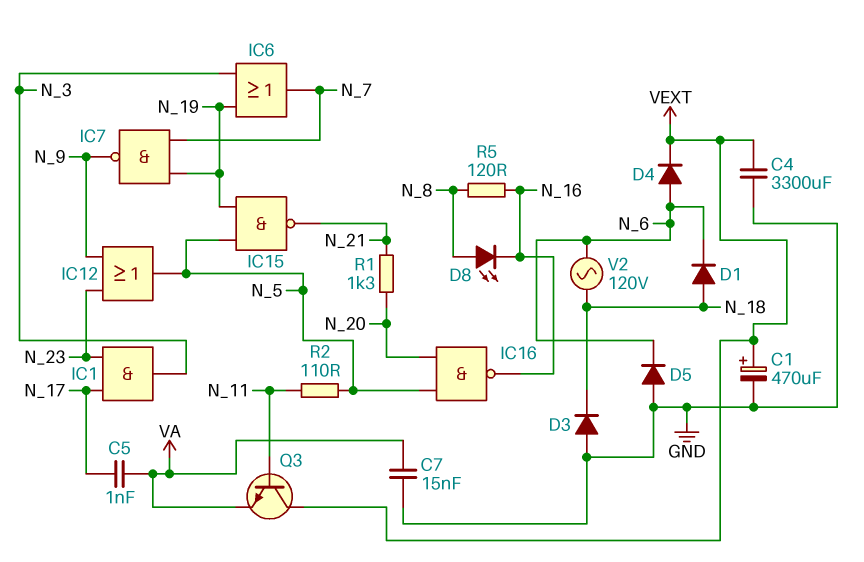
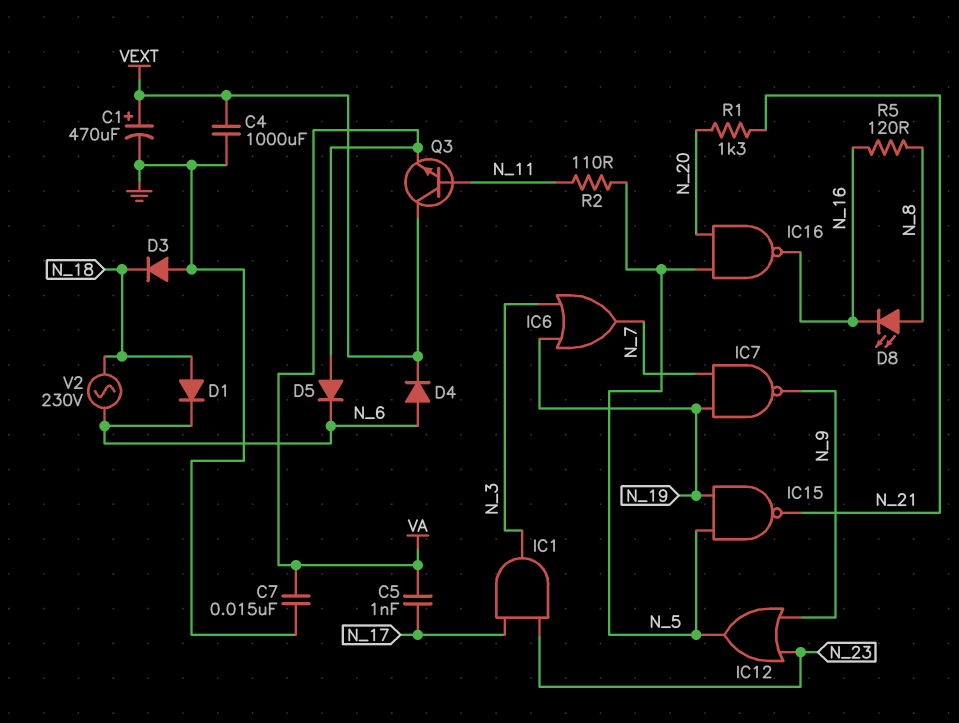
C4: 3300uF (GND, VEXT) -> 1000uF (GND, VEXT)
D5: diode (A GND, K N_6) -> diode (A VA, K N_6)
V2: AC 120V (N_6, N_18) -> AC 230V (N_6, N_18)

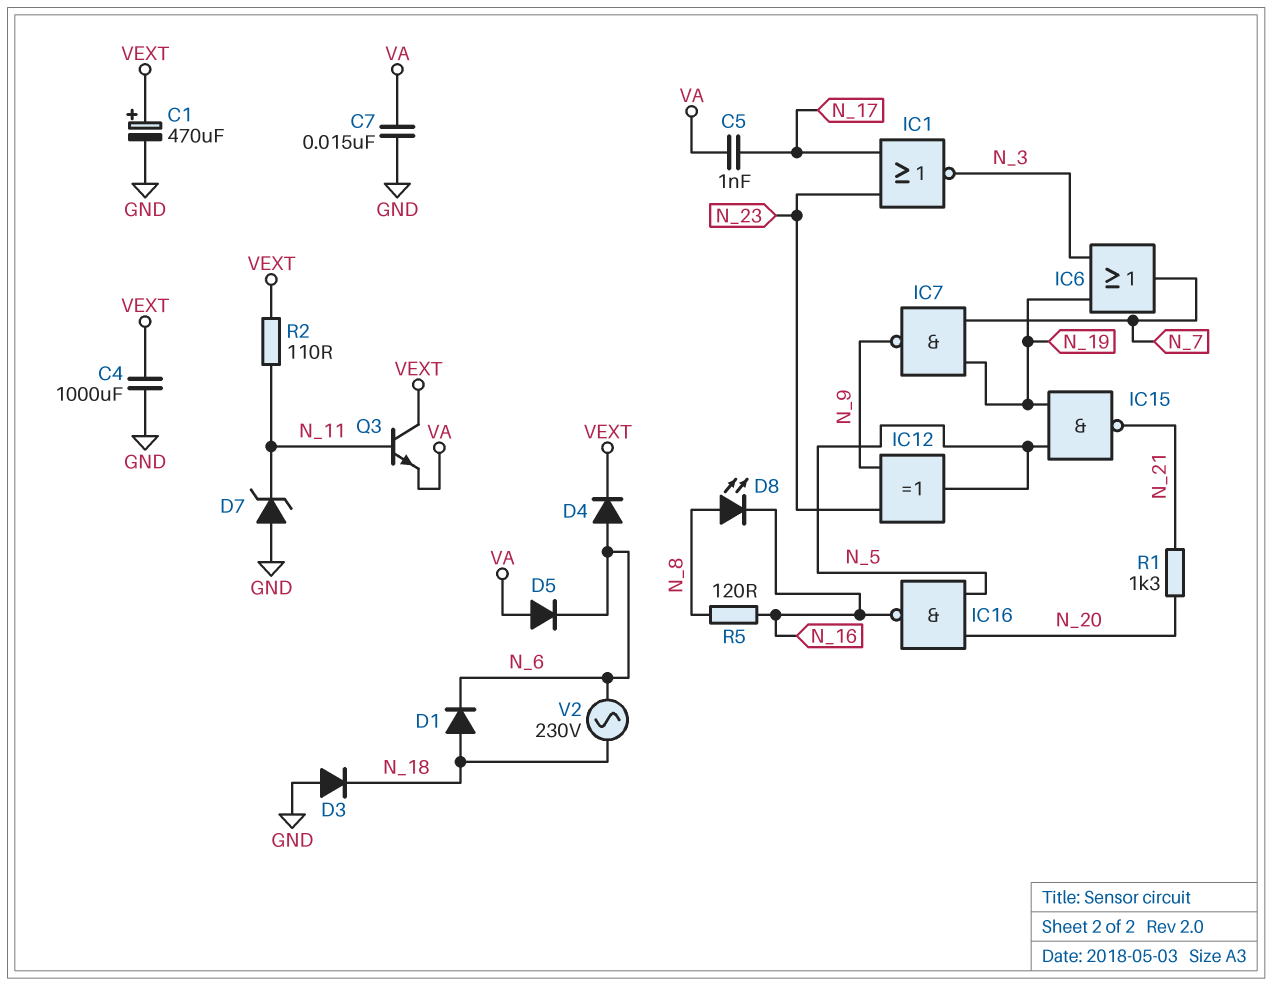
D7: none -> zener (A GND, K N_11)
IC1: AND (in N_17, in N_23, out N_3) -> NOR (in N_17, in N_23, out N_3)
IC12: OR (in N_9, in N_23, out N_5) -> XOR (in N_9, in N_23, out N_5)
R2: 110 (N_5, N_11) -> 110 (N_11, VEXT)

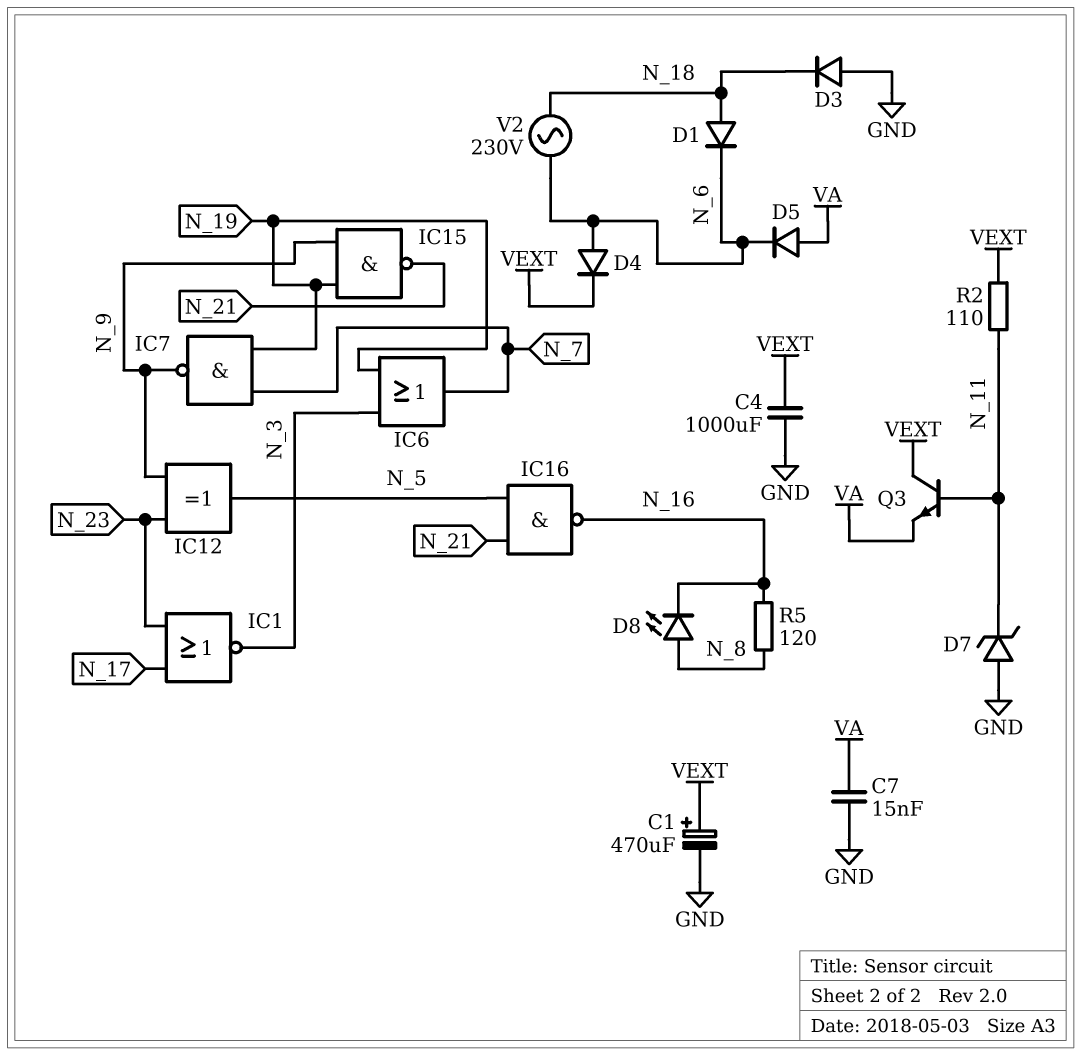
C5: 1nF (N_17, VA) -> none
IC15: NAND (in N_5, in N_19, out N_21) -> NAND (in N_9, in N_19, out N_21)
IC16: NAND (in N_5, in N_20, out N_16) -> NAND (in N_5, in N_21, out N_16)
R1: 1.3k (N_20, N_21) -> none

